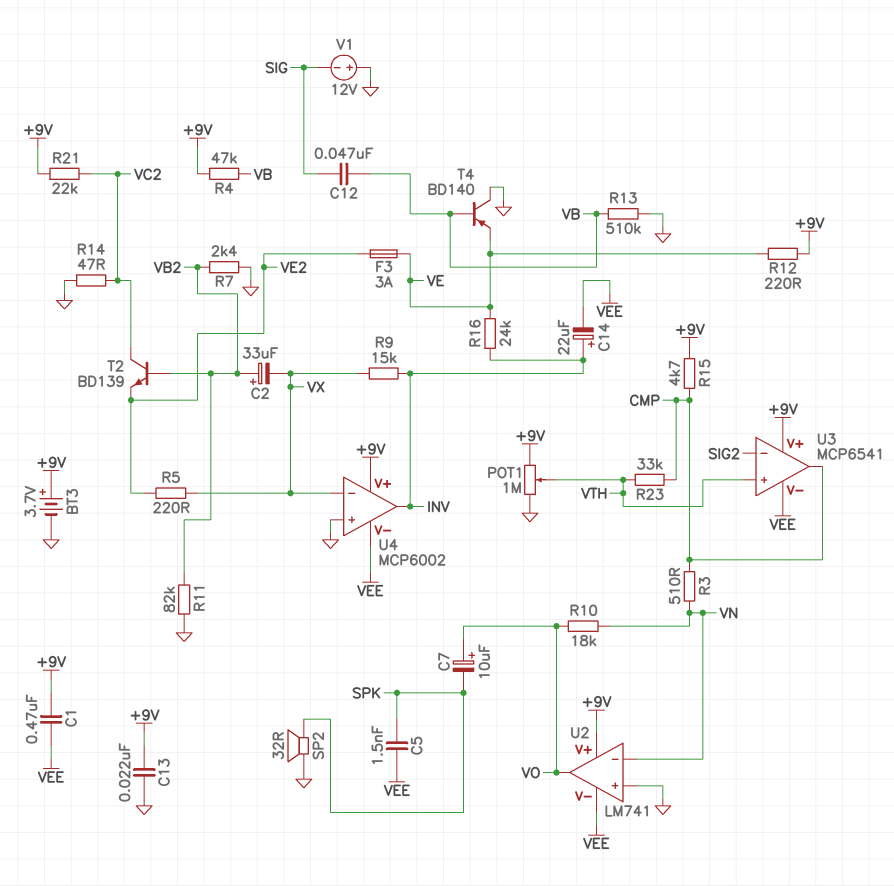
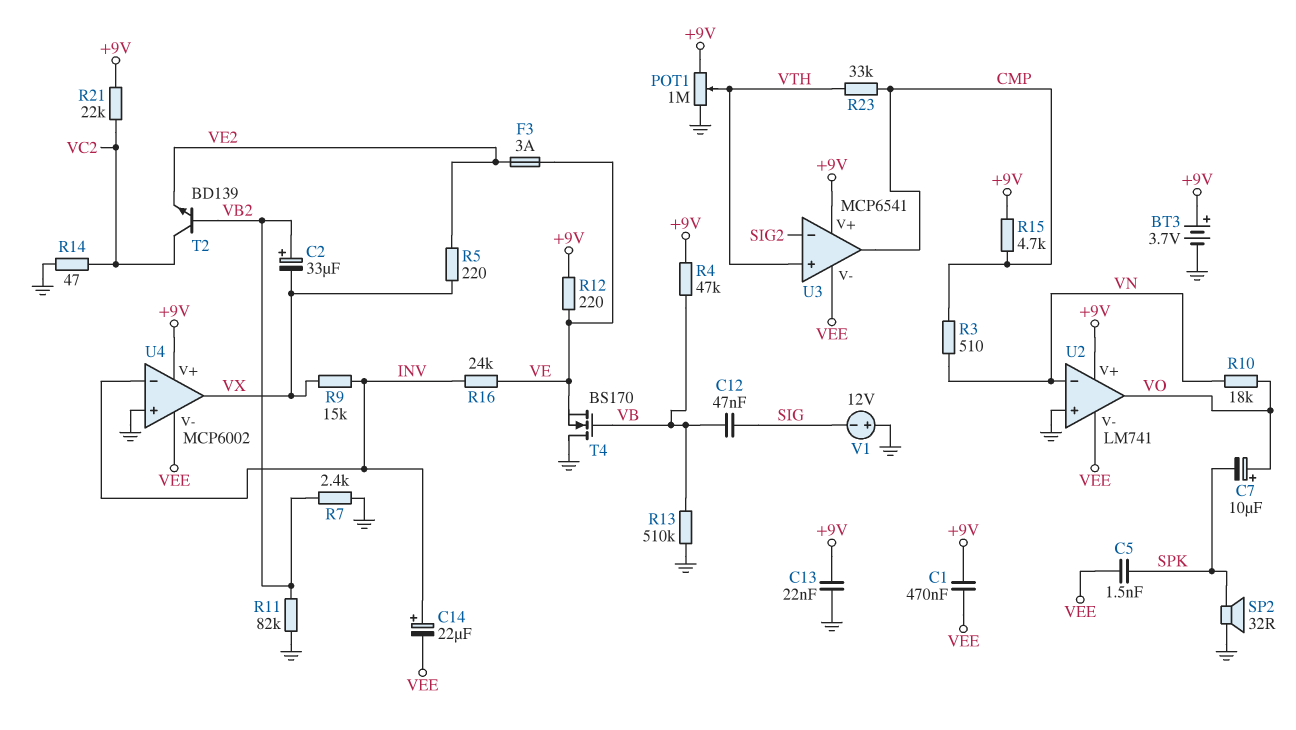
T4: PNP BD140 (B VB, C GND, E VE) -> NMOS BS170 (G VB, D GND, S VE)
U4 pin in-: VX -> INV
U4 pin out: INV -> VX

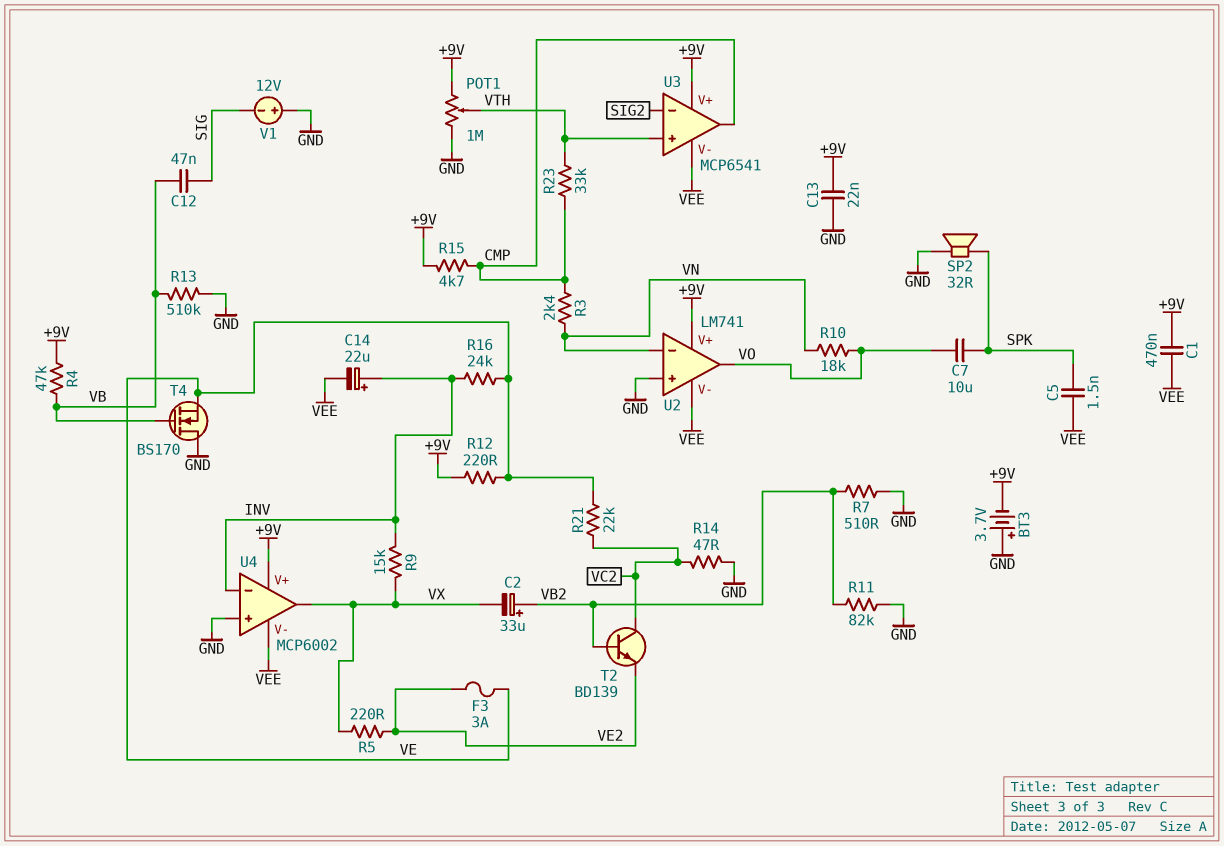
BT3: 3.7V (plus +9V, minus GND) -> 3.7V (plus GND, minus +9V)
C7: 10uF (plus VO, minus SPK) -> 10uF (SPK, VO)
R3: 510 (CMP, VN) -> 2.4k (CMP, VN)
R7: 2.4k (GND, VB2) -> 510 (GND, VB2)
R21: 22k (+9V, VC2) -> 22k (VC2, VE)

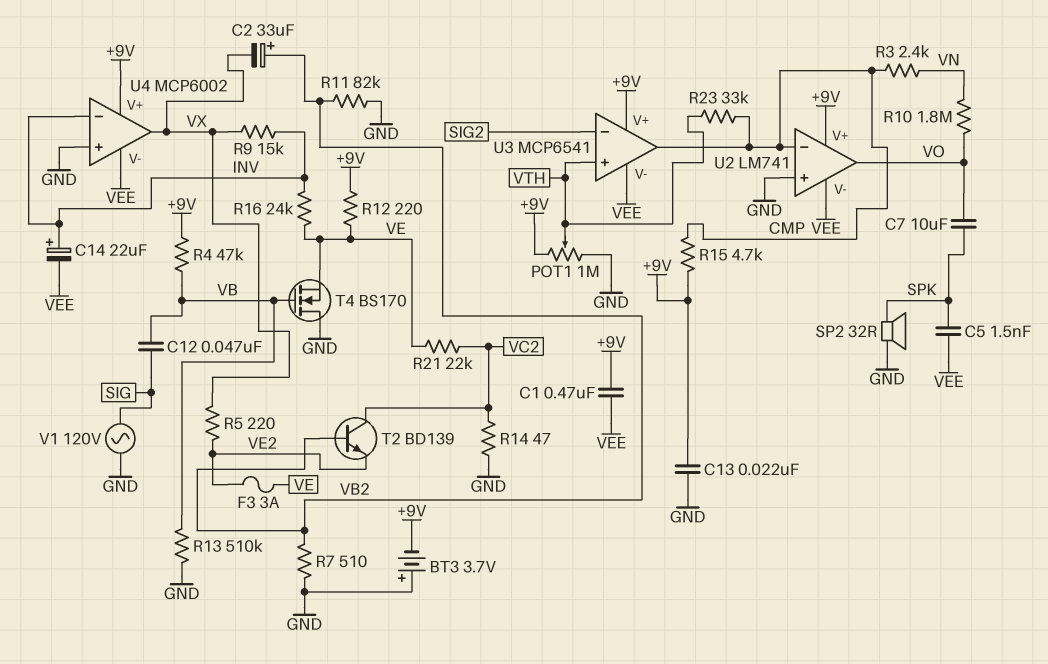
R10: 18k (VN, VO) -> 1.8M (VN, VO)
U2 pin in-: VN -> CMP
V1: 12V (plus GND, minus SIG) -> AC 120V (GND, SIG)

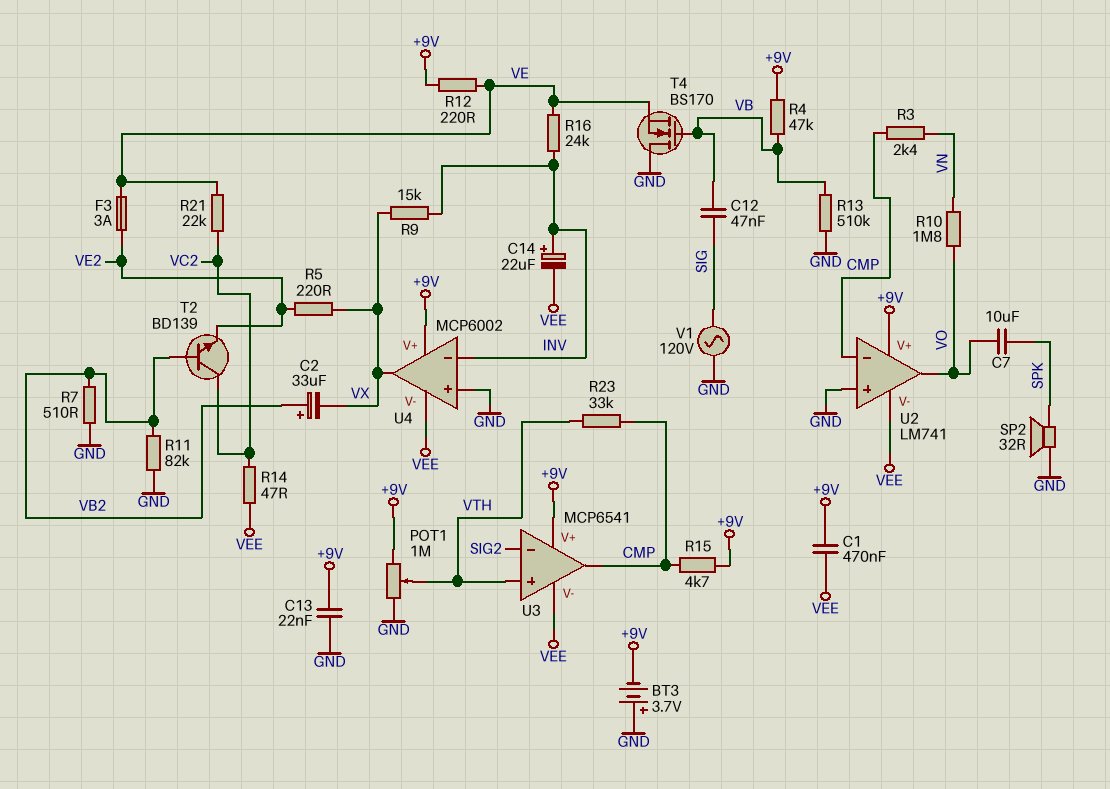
C5: 1.5nF (SPK, VEE) -> none
R14: 47 (GND, VC2) -> 47 (VC2, VEE)

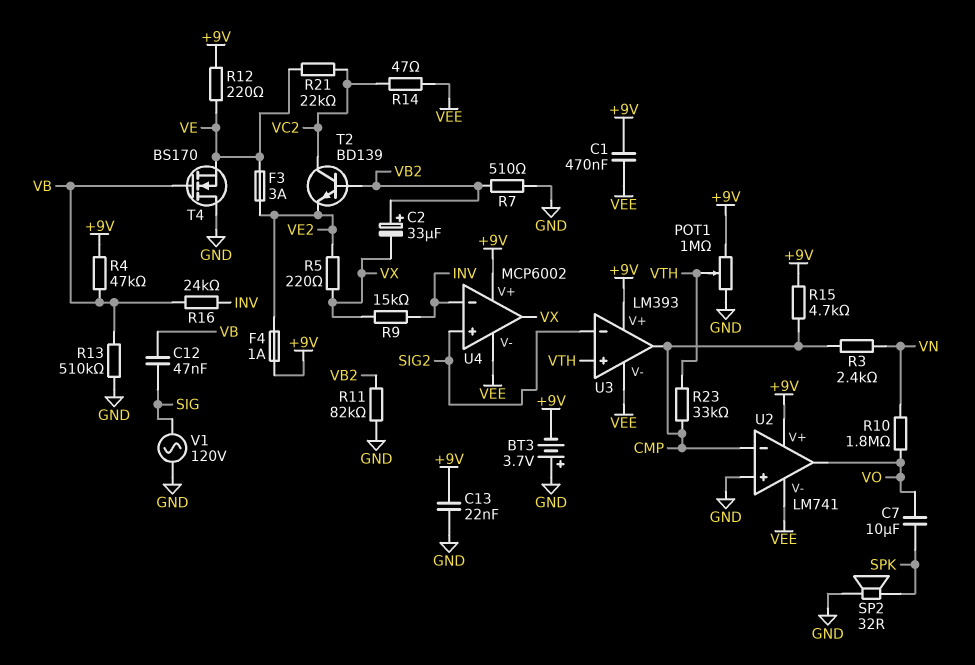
C14: 22uF (plus INV, minus VEE) -> none
F4: none -> 1A (+9V, VE2)
R16: 24k (INV, VE) -> 24k (INV, VB)
U3: MCP6541 -> LM393
U4 pin in+: GND -> SIG2

